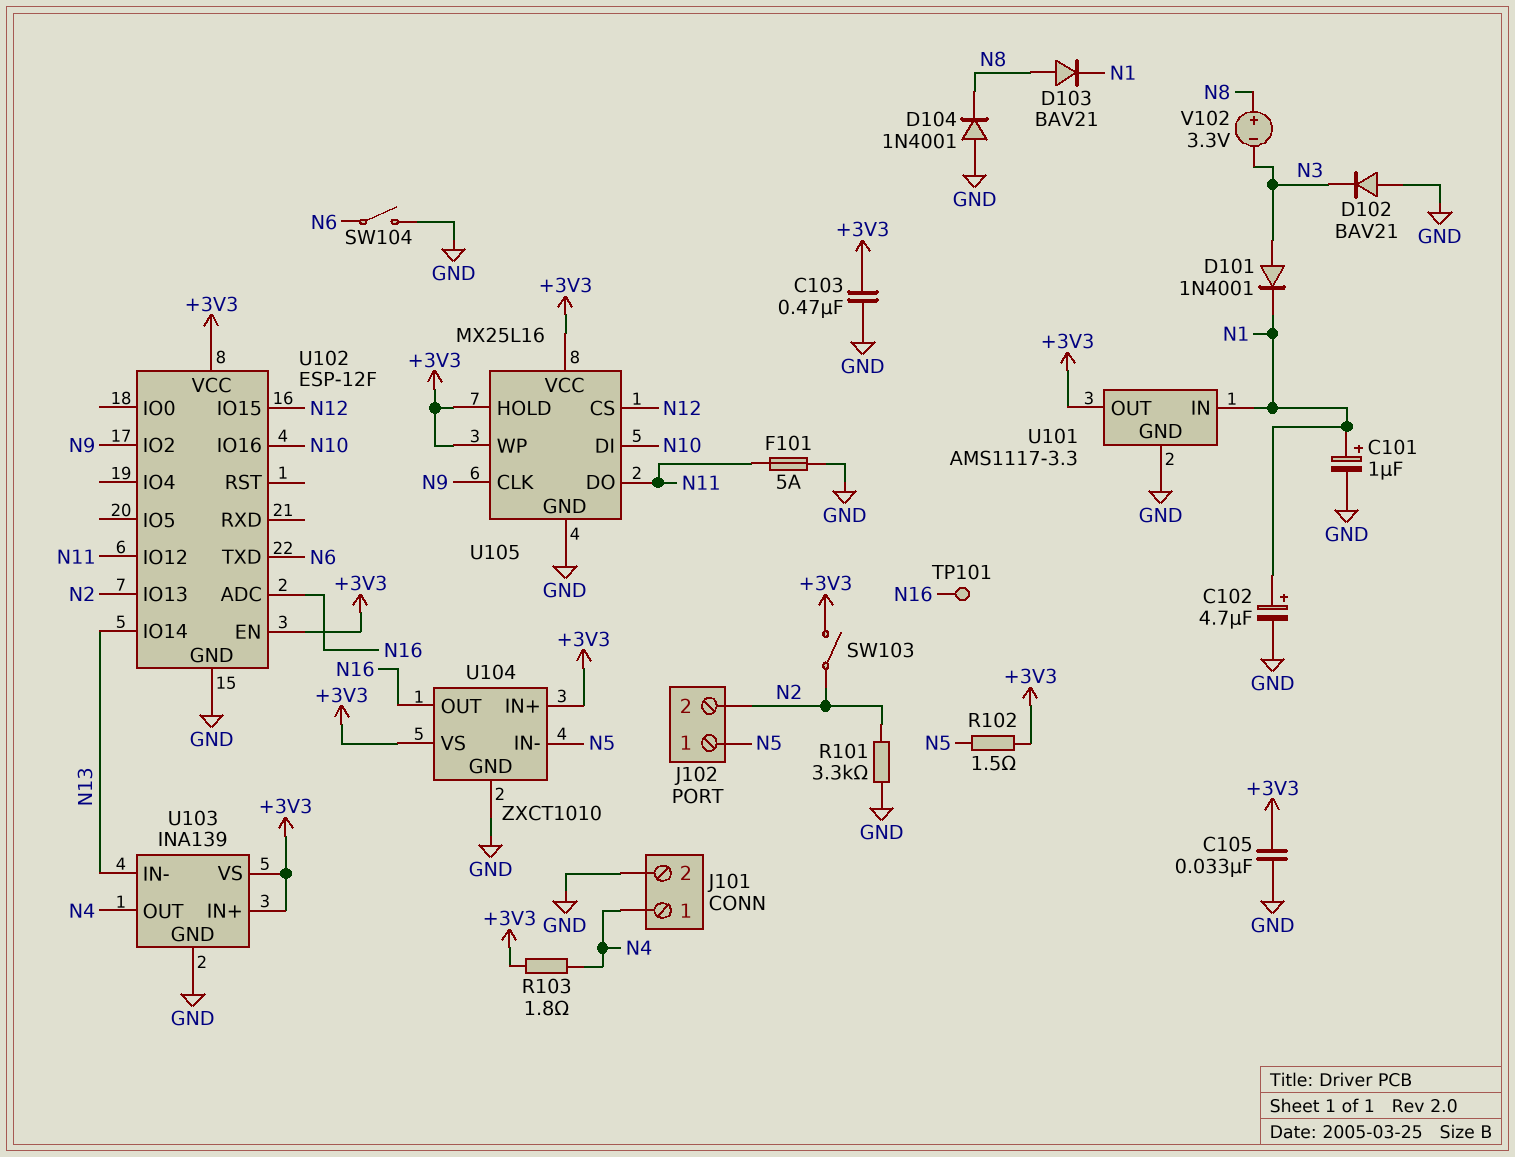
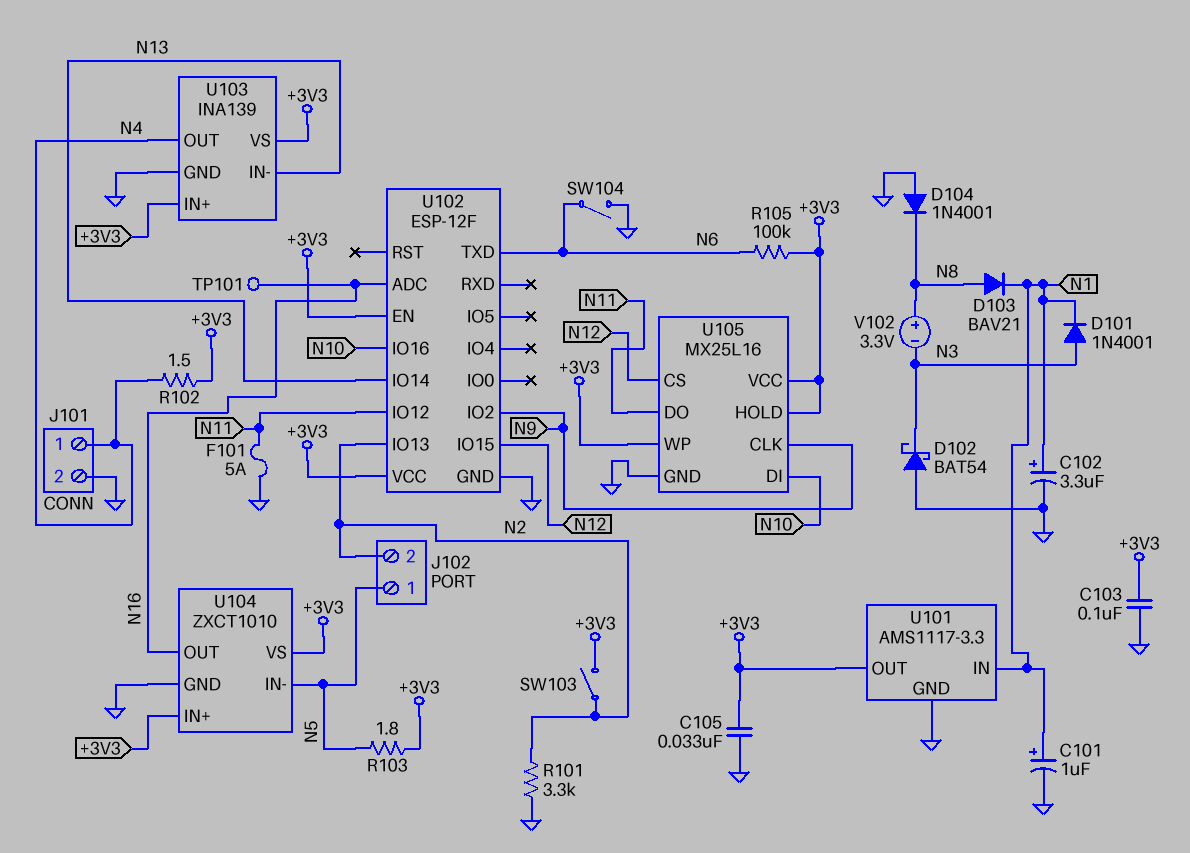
C102: 4.7uF (plus N1, minus GND) -> 3.3uF (plus N1, minus GND)
C103: 470nF (+3V3, GND) -> 100nF (+3V3, GND)
D102: diode BAV21 (A GND, K N3) -> schottky BAT54 (A GND, K N3)
R102: 1.5 (+3V3, N5) -> 1.5 (+3V3, N4)
R103: 1.8 (+3V3, N4) -> 1.8 (+3V3, N5)
R105: none -> 100k (+3V3, N6)

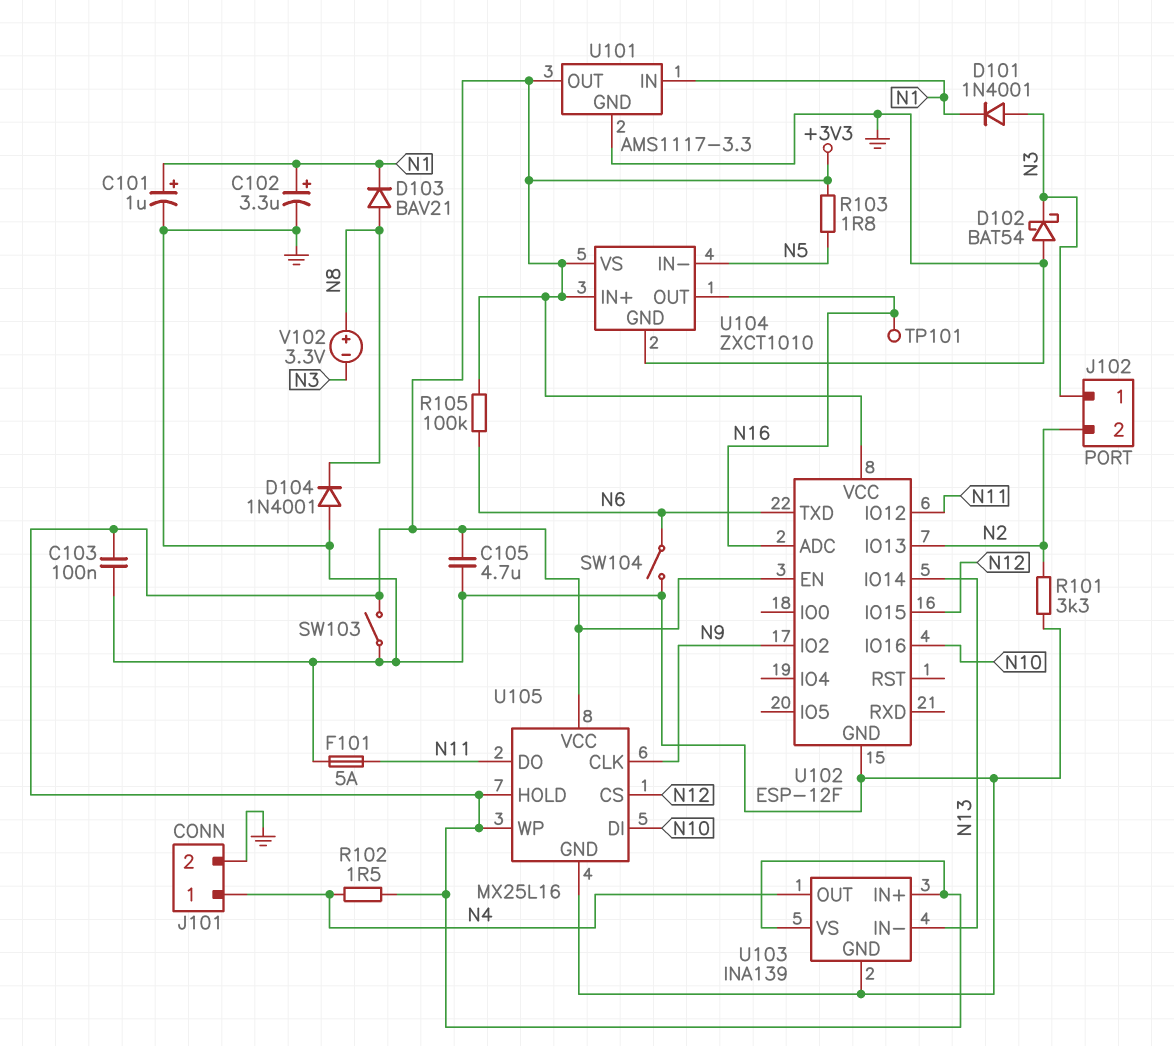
C105: 33nF (+3V3, GND) -> 4.7uF (+3V3, GND)
J102 pin 1: N5 -> N3
SW103: switch (+3V3, N2) -> switch (+3V3, GND)

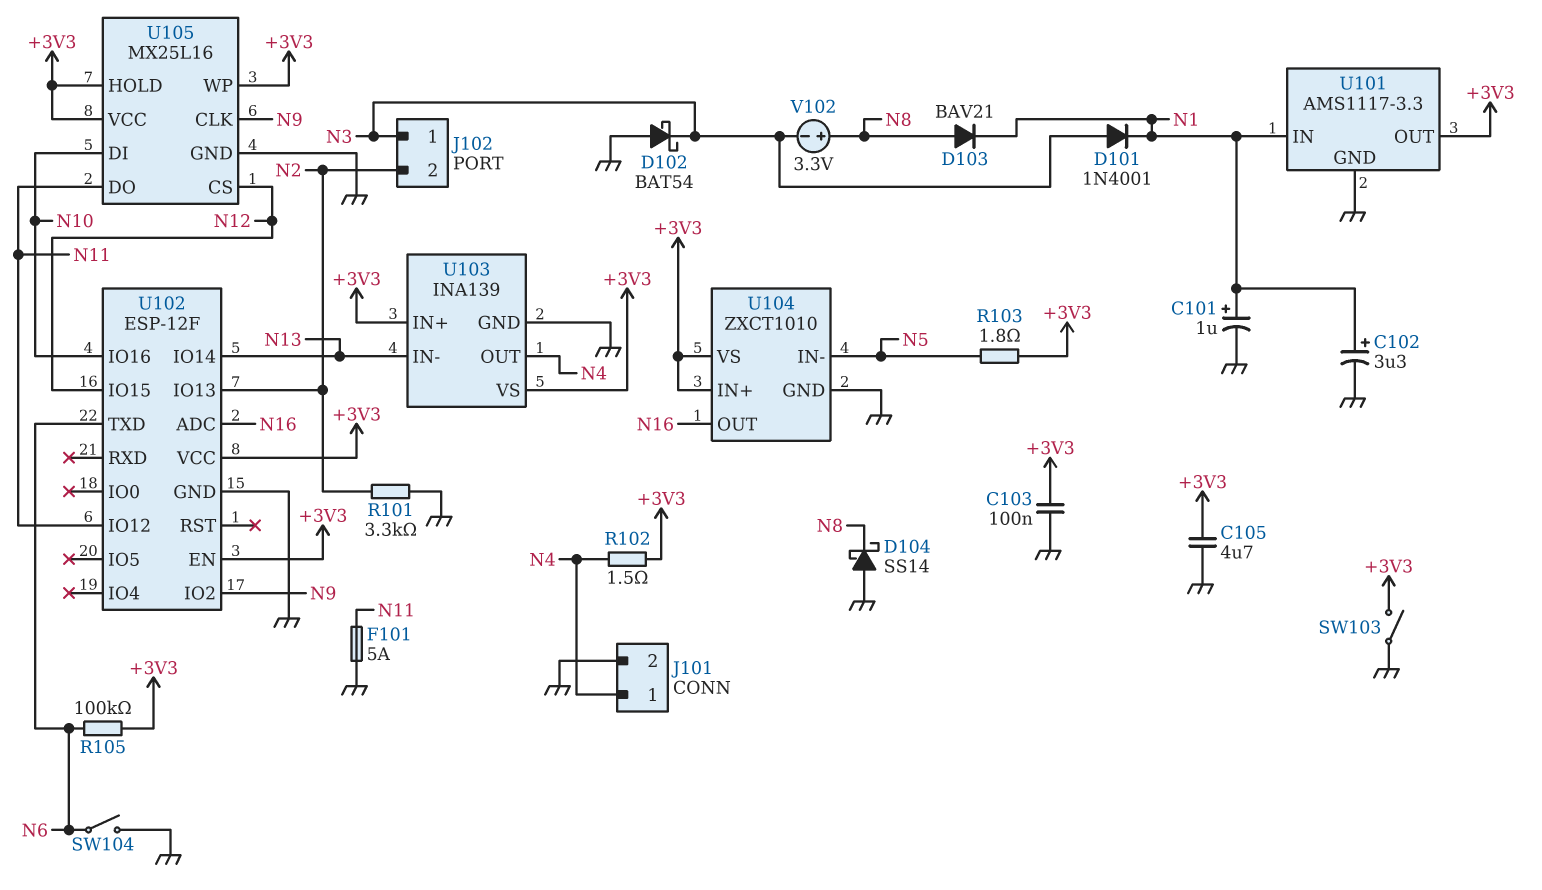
D104: diode 1N4001 (A GND, K N8) -> schottky SS14 (A GND, K N8)
TP101: test point (N16) -> none

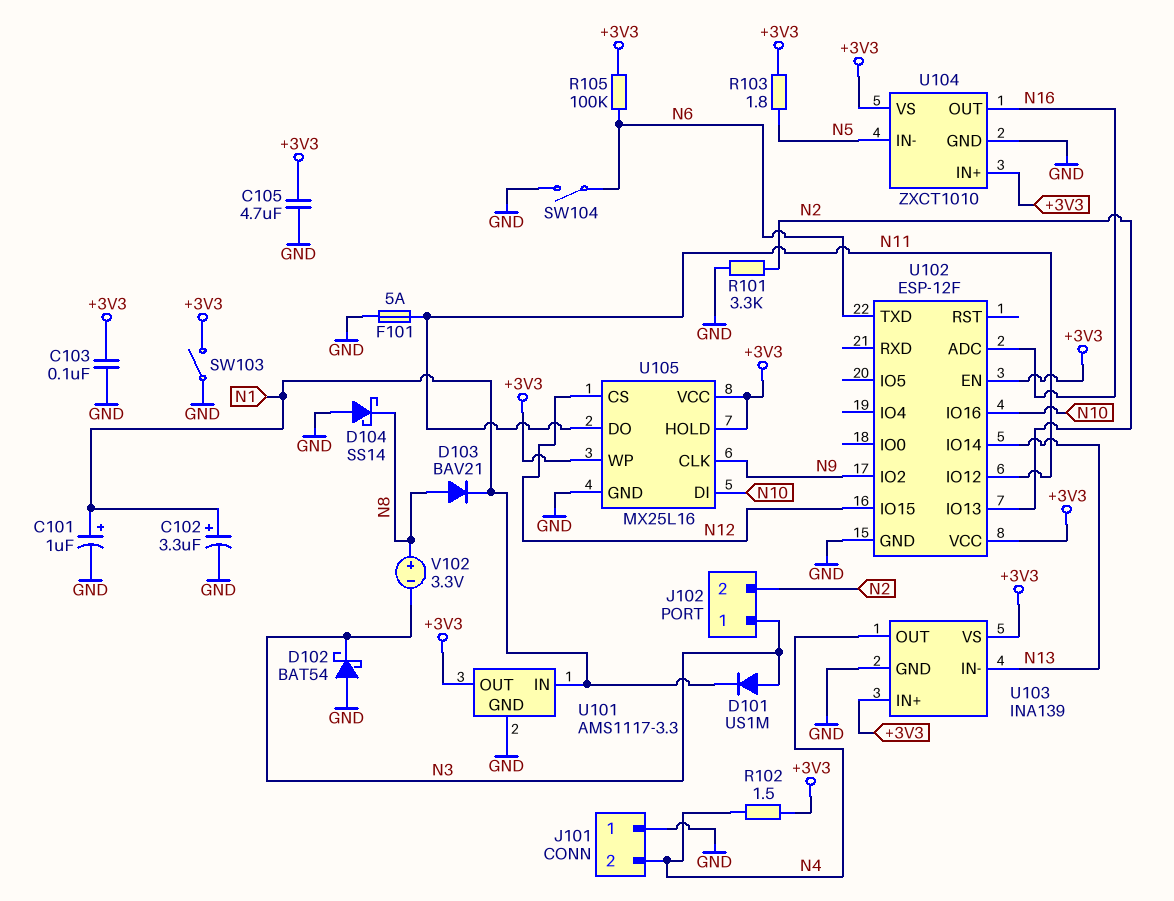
D101: diode 1N4001 (A N3, K N1) -> diode US1M (A N3, K N1)
J101 pin 1: N4 -> GND
J101 pin 2: GND -> N4

